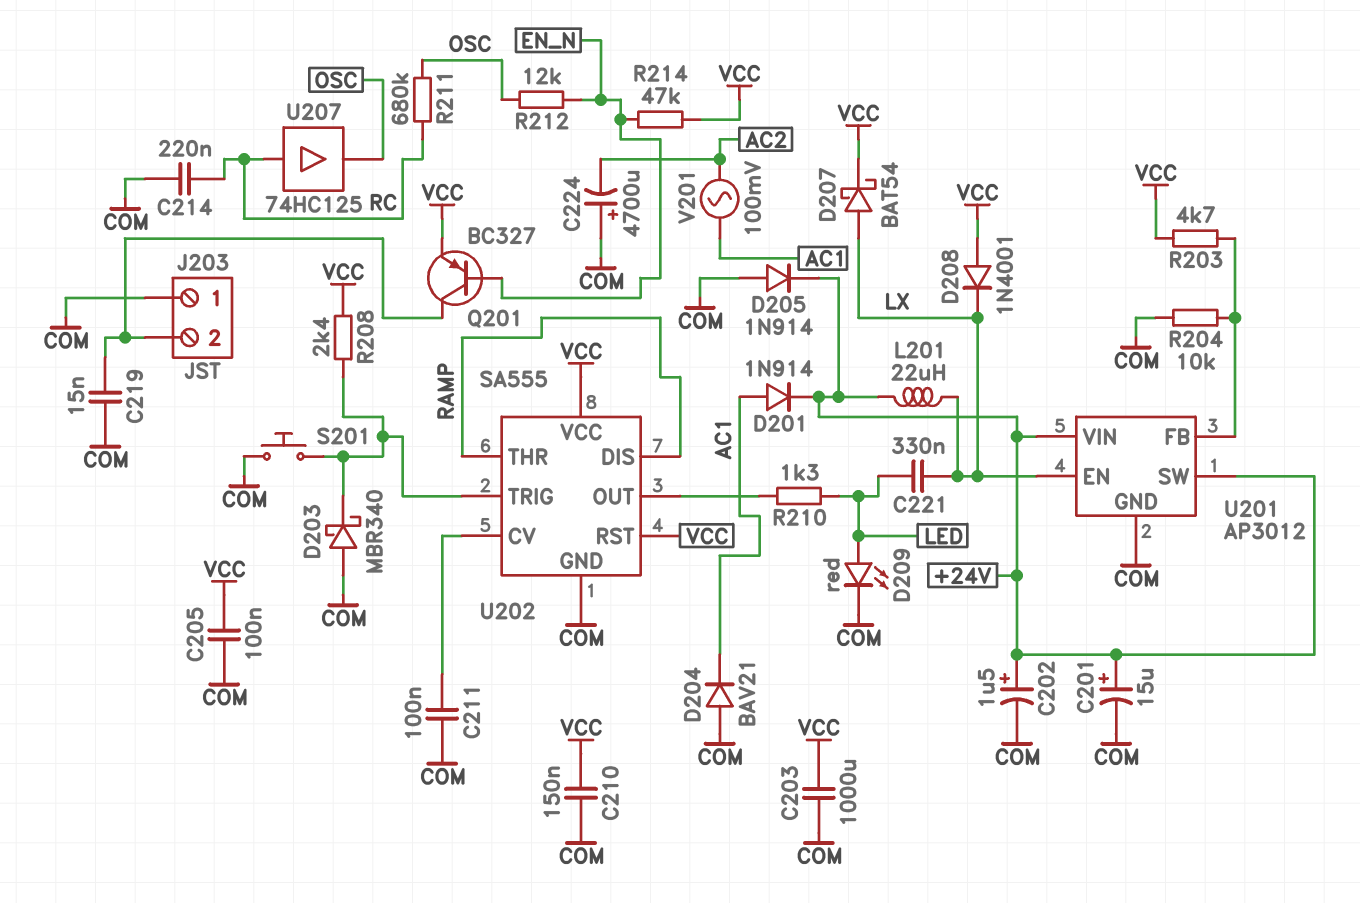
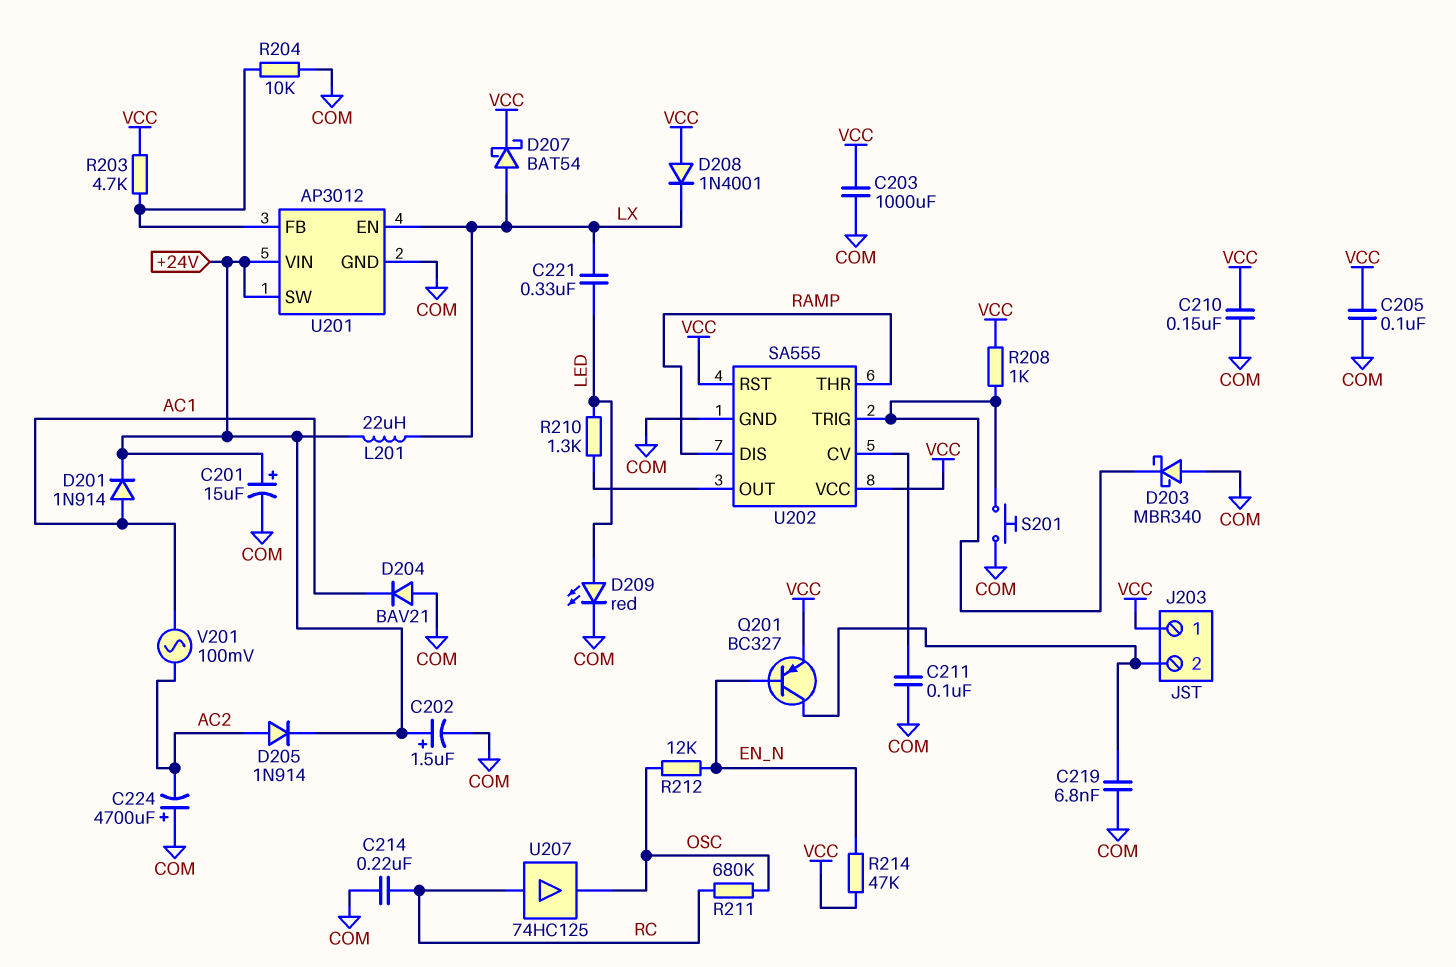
C219: 15nF (COM, J203/2) -> 6.8nF (COM, J203/2)
D205: diode 1N914 (A COM, K +24V) -> diode 1N914 (A AC2, K +24V)
J203 pin 1: COM -> VCC
R208: 2.4k (U202/TRIG, VCC) -> 1k (U202/TRIG, VCC)

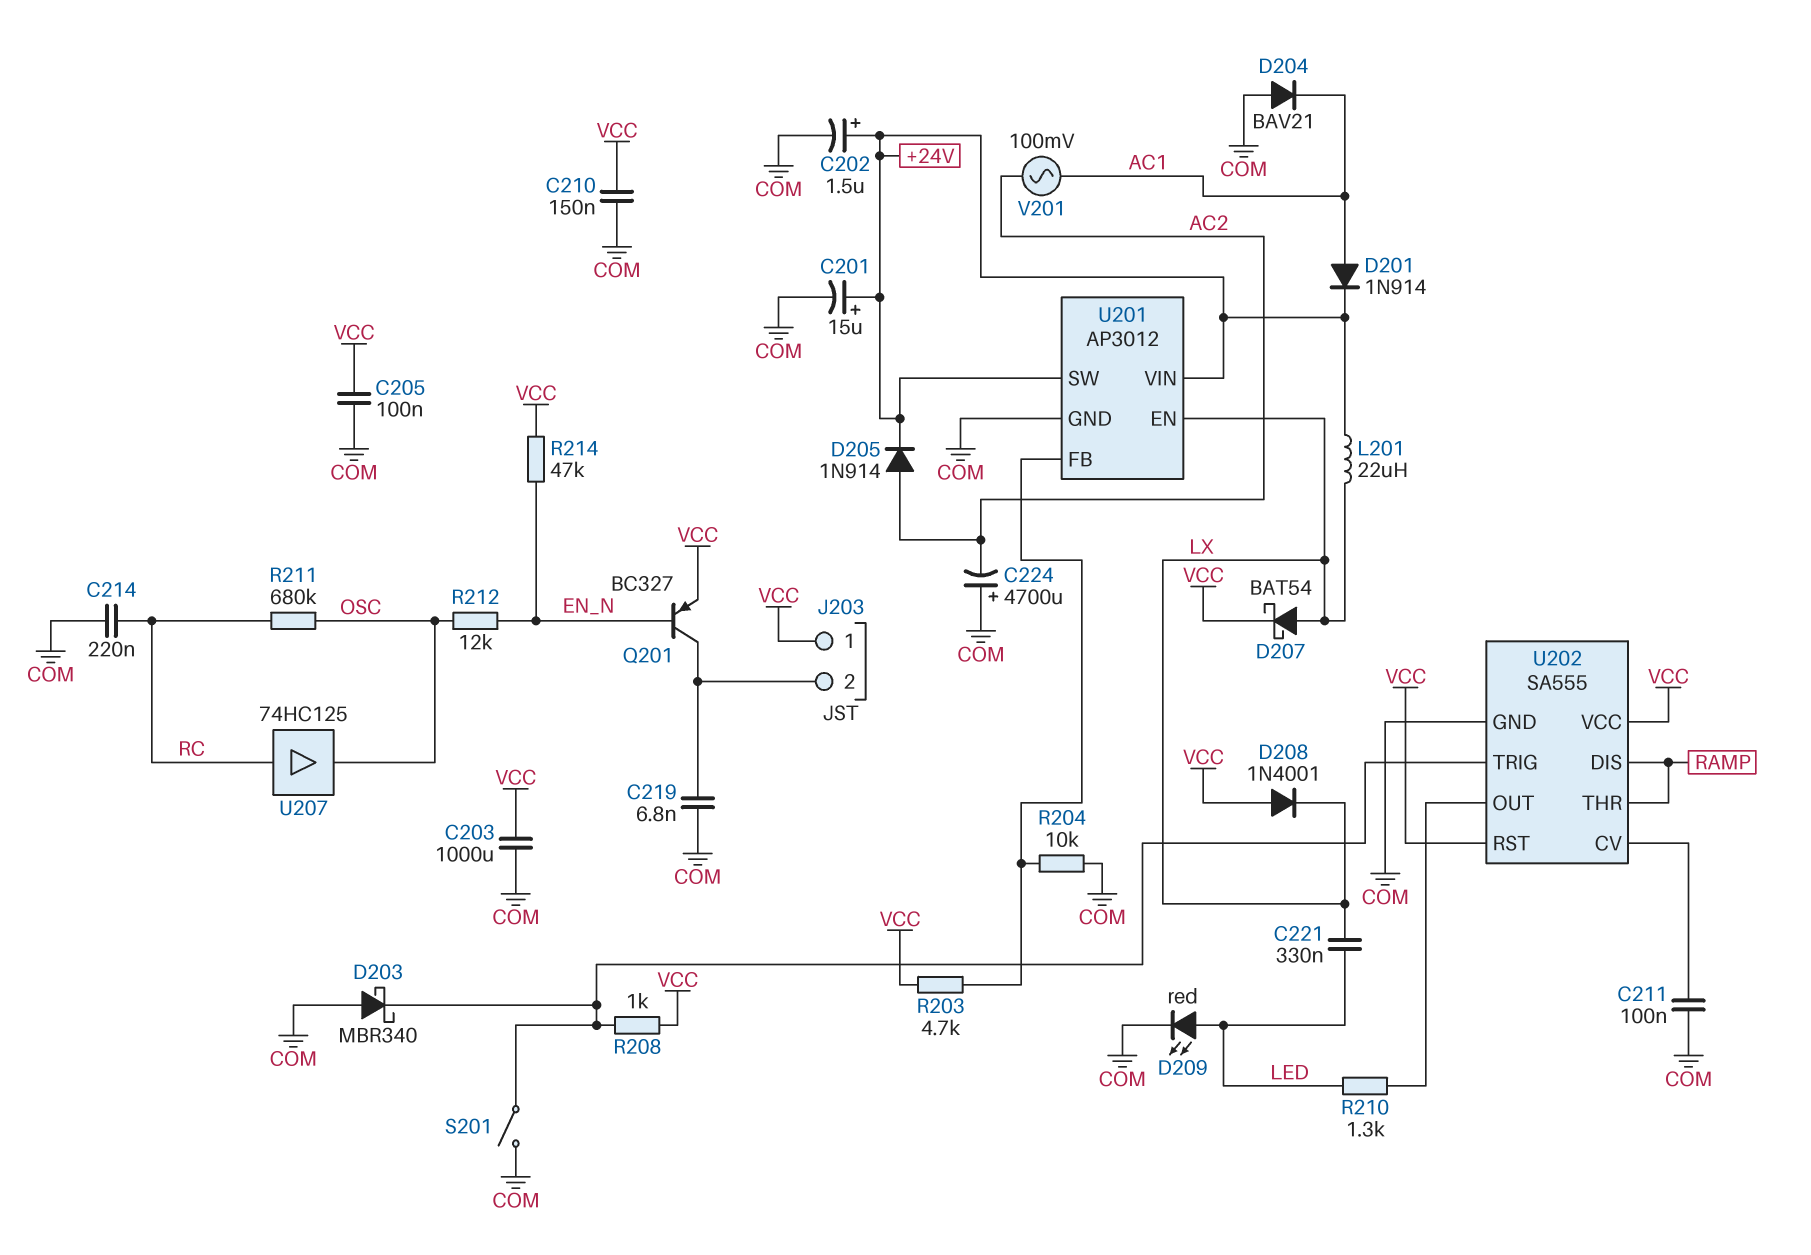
S201: button (COM, U202/TRIG) -> switch (COM, U202/TRIG)

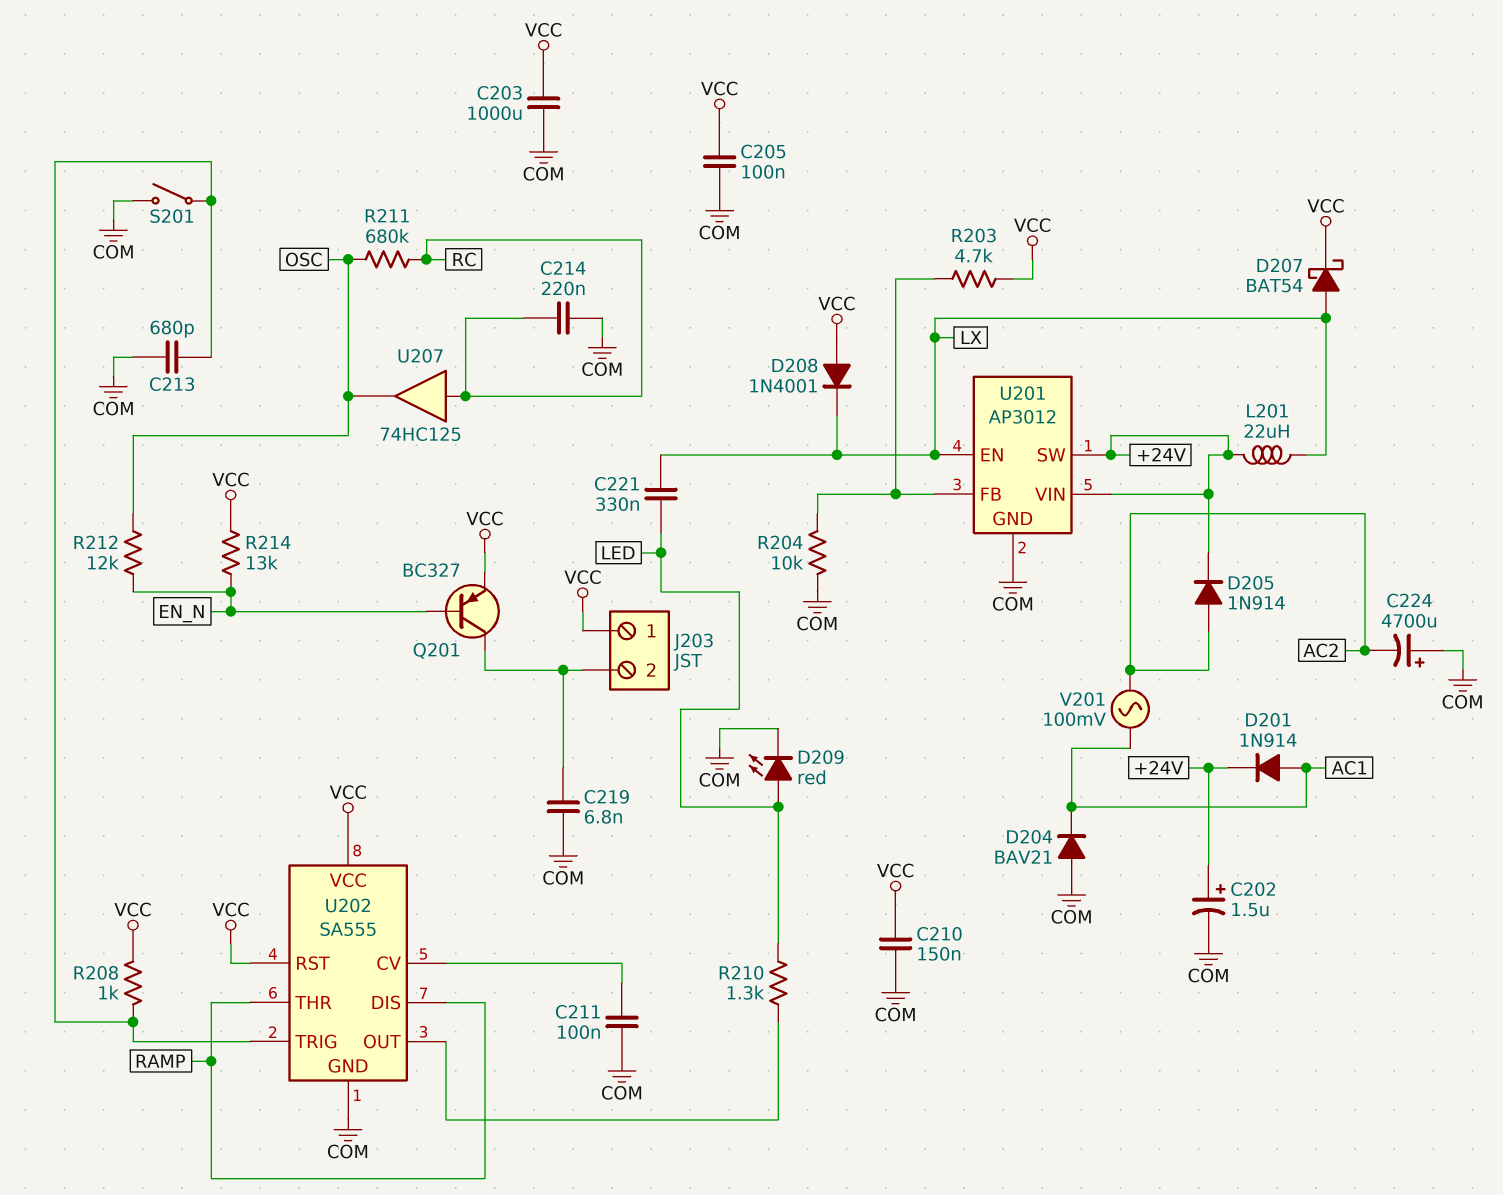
C201: 15uF (plus +24V, minus COM) -> none
C213: none -> 680pF (COM, U202/TRIG)
D203: schottky MBR340 (A COM, K U202/TRIG) -> none
R214: 47k (EN_N, VCC) -> 13k (EN_N, VCC)

